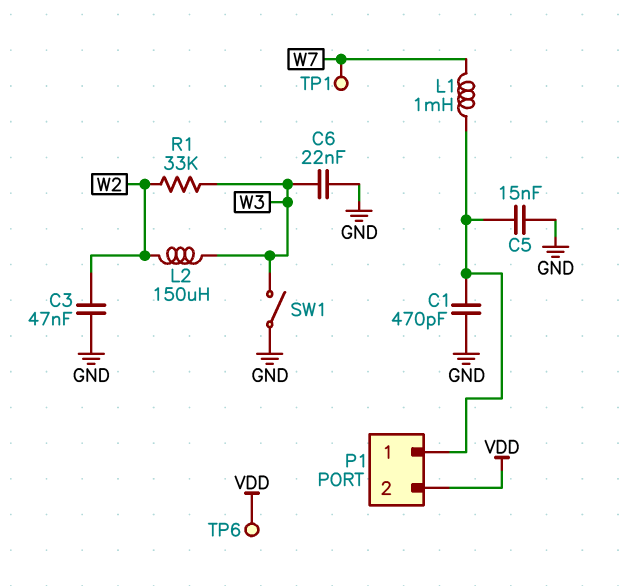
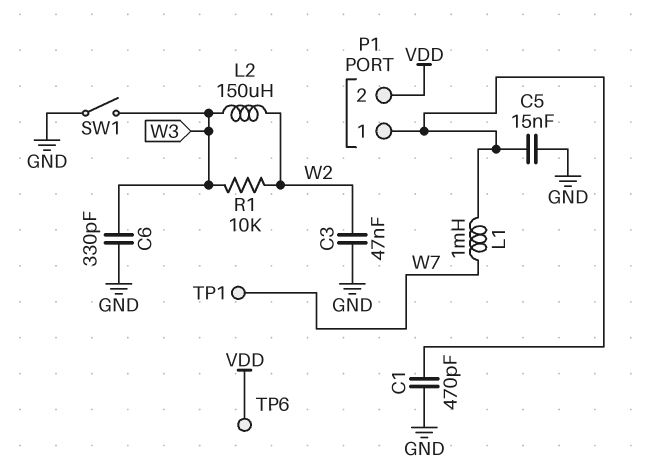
C6: 22nF (GND, W3) -> 330pF (GND, W3)
R1: 33k (W2, W3) -> 10k (W2, W3)

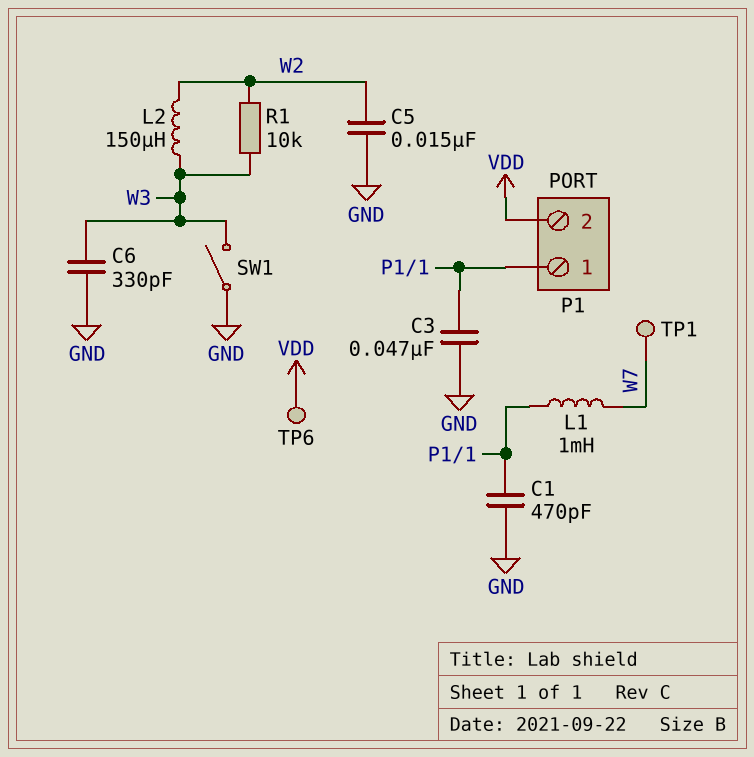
C3: 47nF (GND, W2) -> 47nF (GND, P1/1)
C5: 15nF (GND, P1/1) -> 15nF (GND, W2)

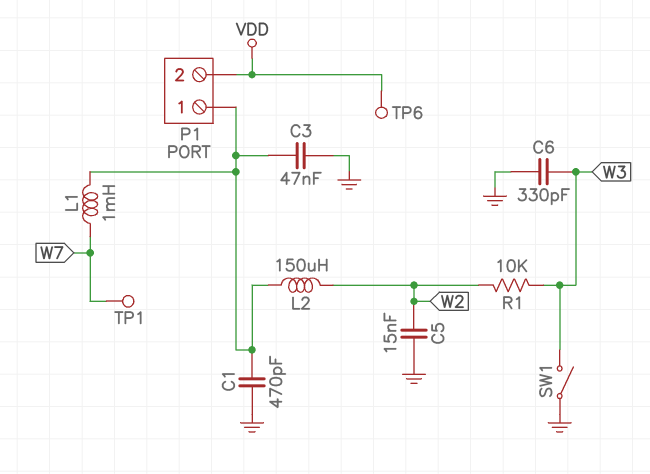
L2: 150uH (W2, W3) -> 150uH (P1/1, W2)

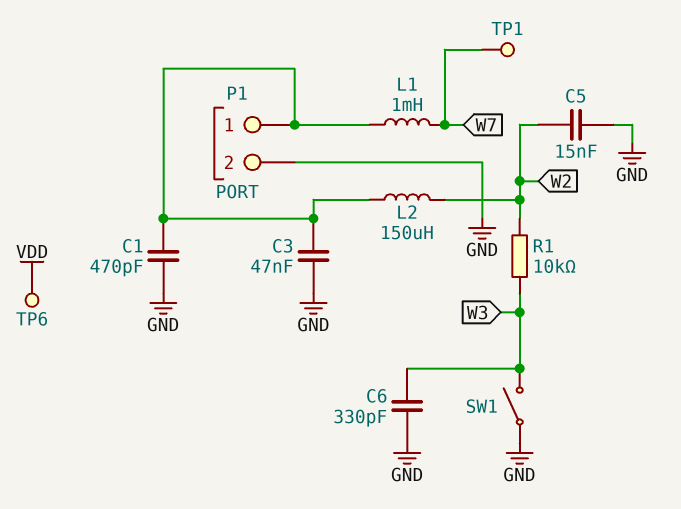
P1 pin 2: VDD -> GND

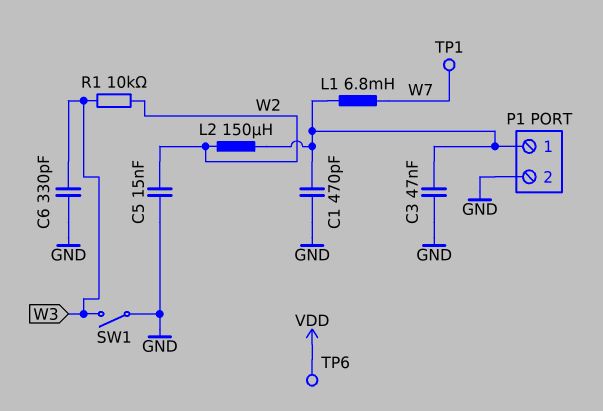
L1: 1mH (P1/1, W7) -> 6.8mH (P1/1, W7)

